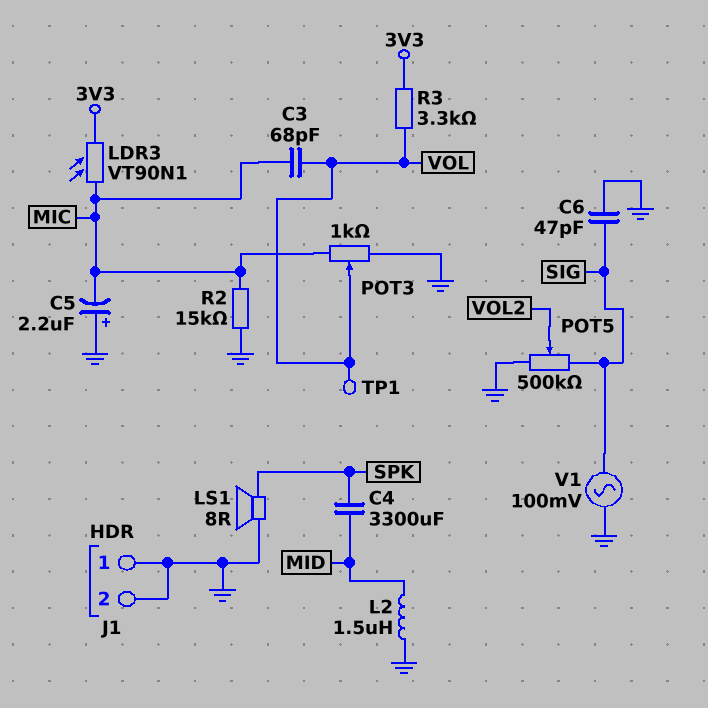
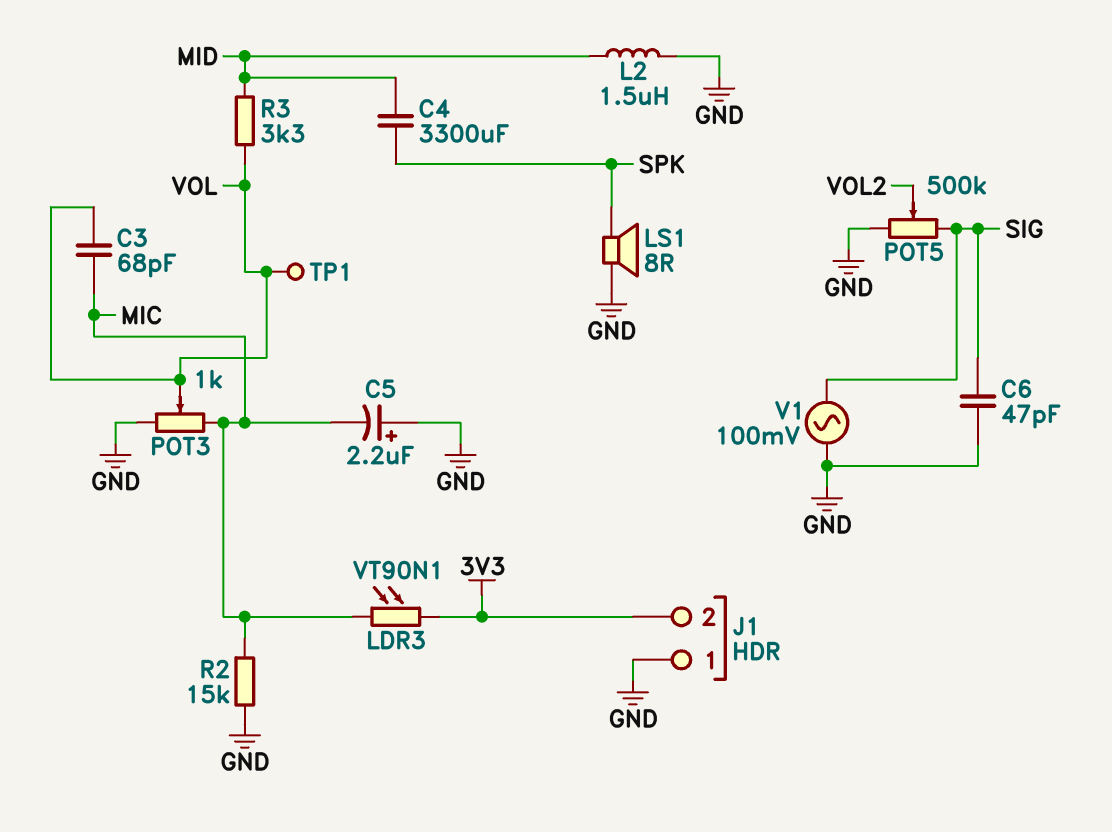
J1 pin 2: GND -> 3V3
R3: 3.3k (3V3, VOL) -> 3.3k (MID, VOL)

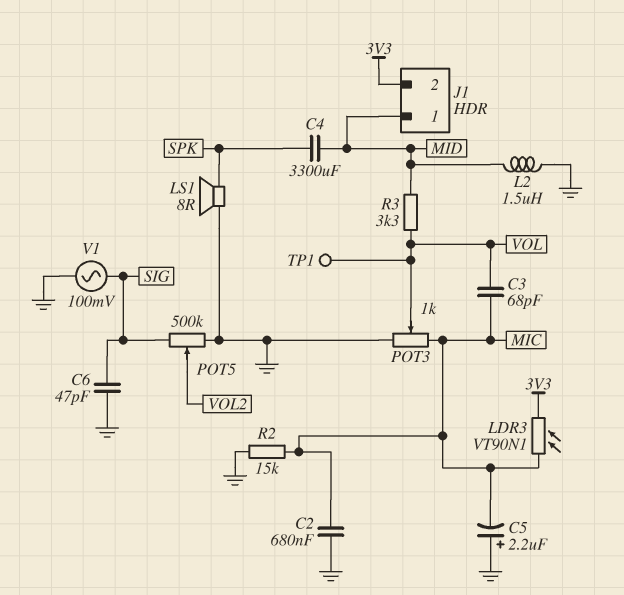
C2: none -> 680nF (GND, MIC)
J1 pin 1: GND -> MID

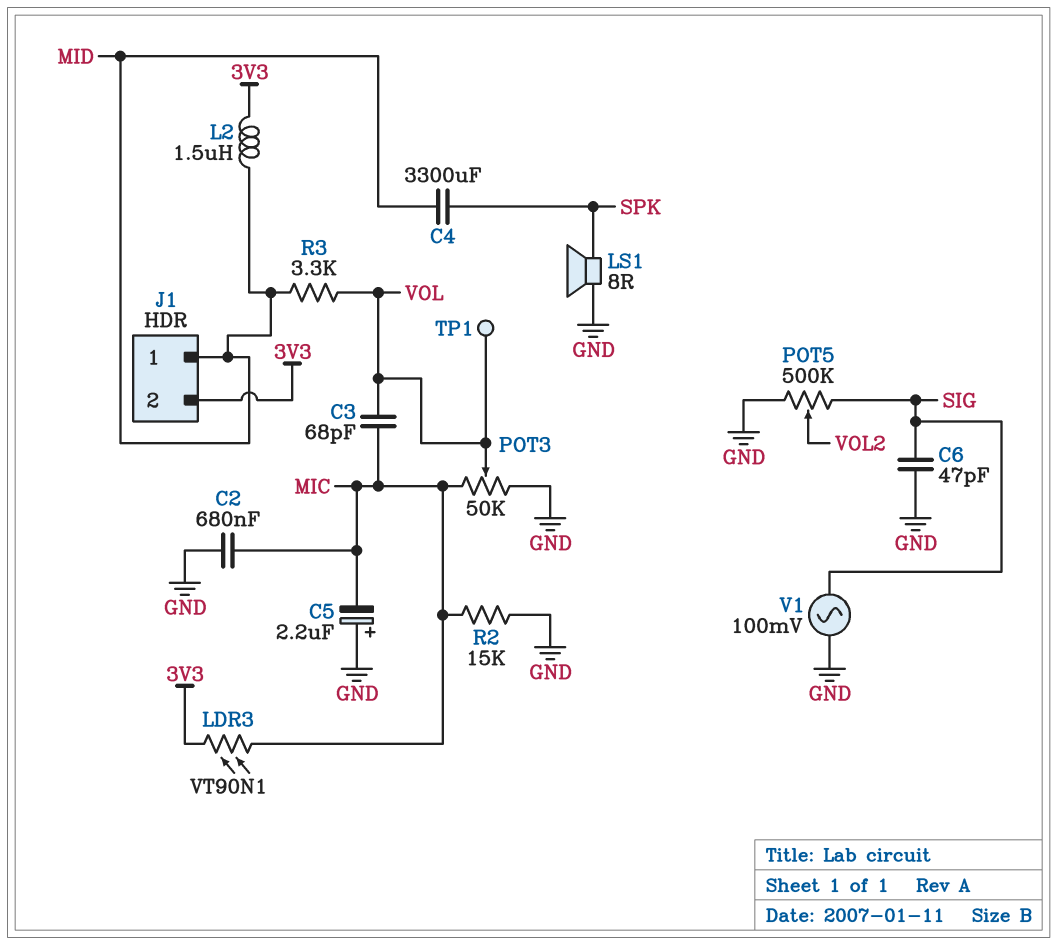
L2: 1.5uH (GND, MID) -> 1.5uH (3V3, MID)
POT3: 1k (GND, MIC, wiper VOL) -> 50k (GND, MIC, wiper VOL)

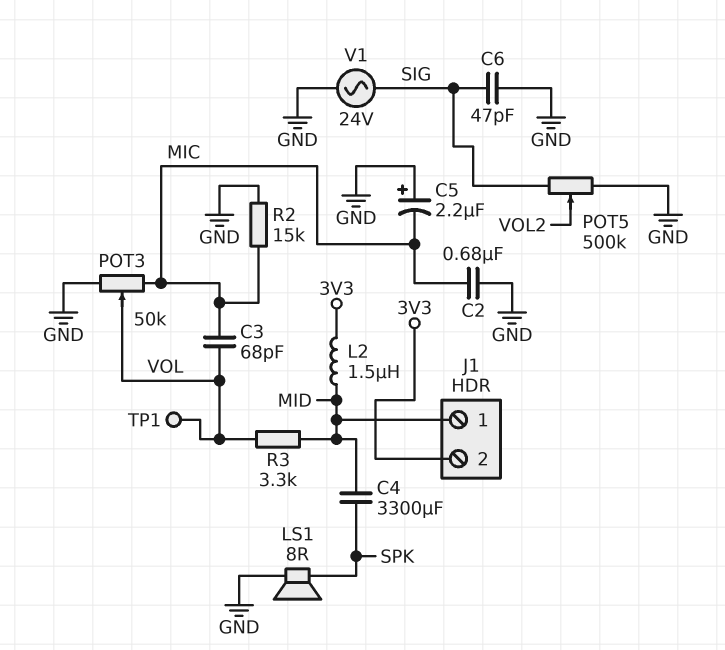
LDR3: VT90N1 (3V3, MIC) -> none
V1: AC 100mV (GND, SIG) -> AC 24V (GND, SIG)

